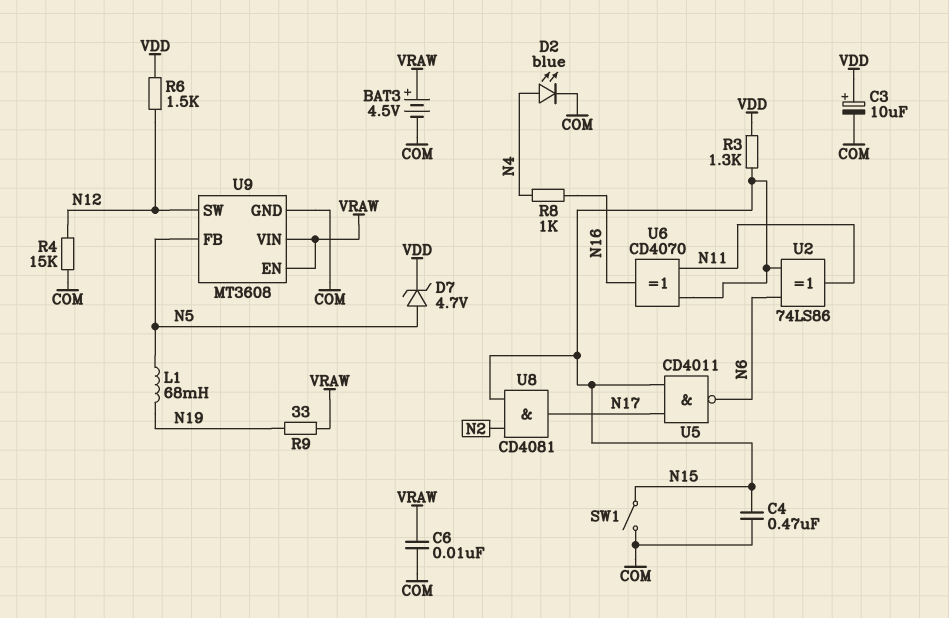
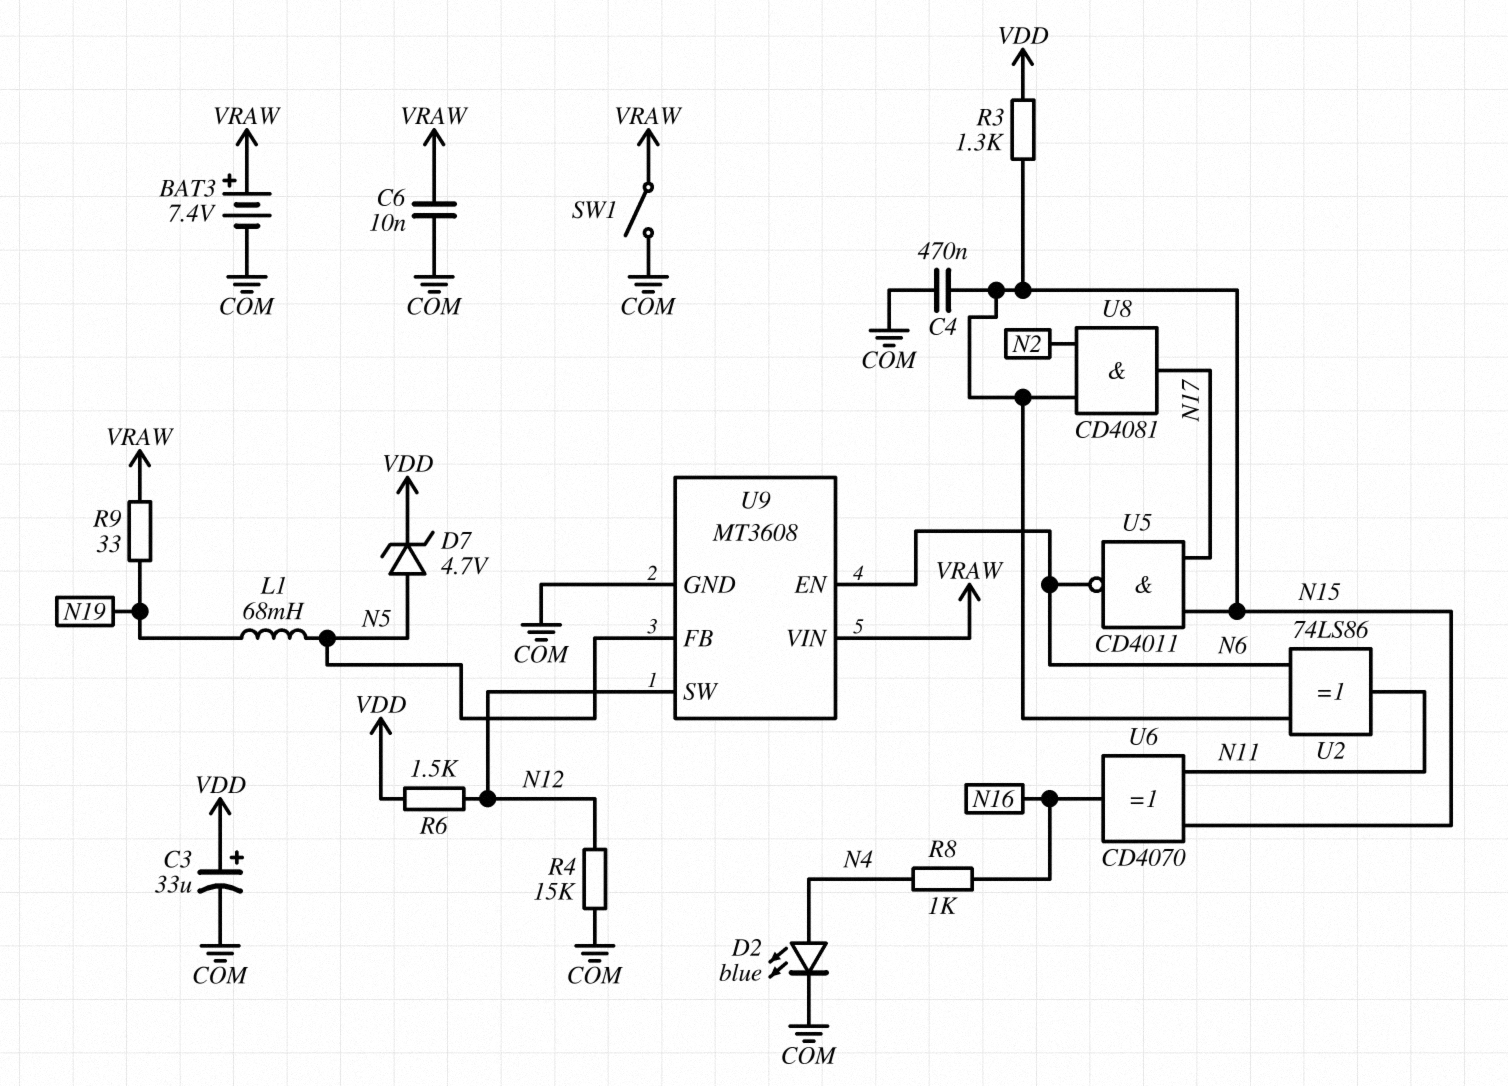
BAT3: 4.5V (plus VRAW, minus COM) -> 7.4V (plus VRAW, minus COM)
C3: 10uF (plus VDD, minus COM) -> 33uF (plus VDD, minus COM)
SW1: switch (COM, N15) -> switch (COM, VRAW)
U9 pin EN: VRAW -> N6

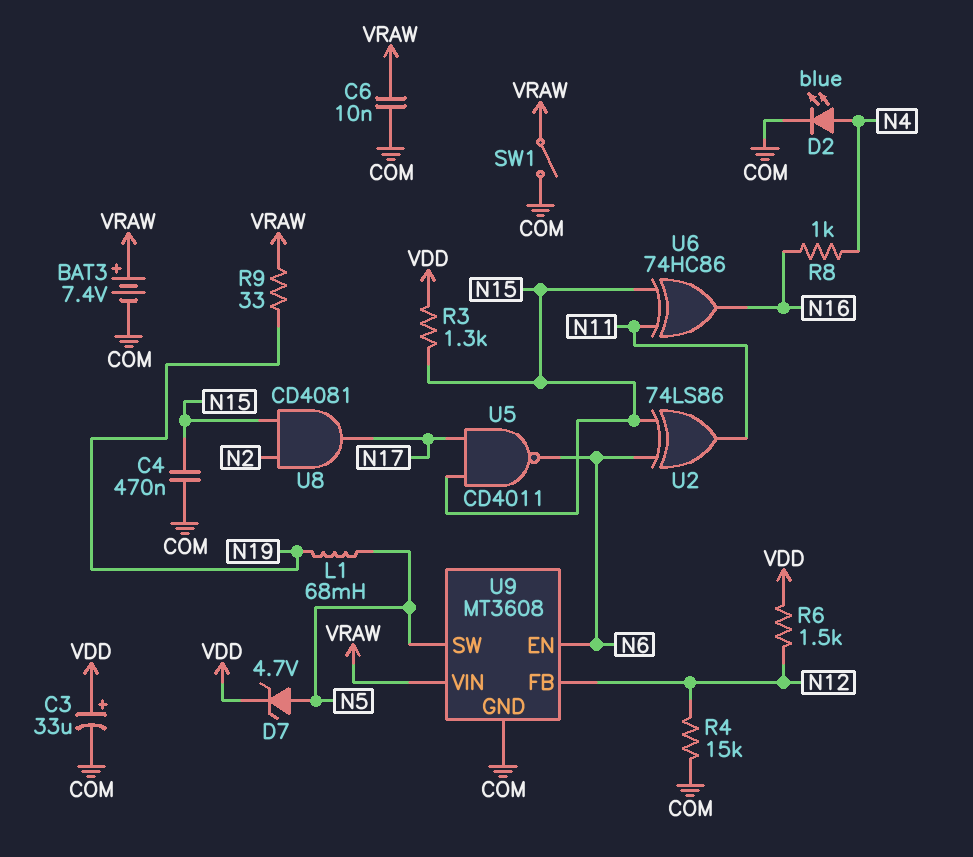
U6: XOR CD4070 (in N11, in N15, out N16) -> XOR 74HC86 (in N11, in N15, out N16)
U9 pin FB: N5 -> N12
U9 pin SW: N12 -> N5

